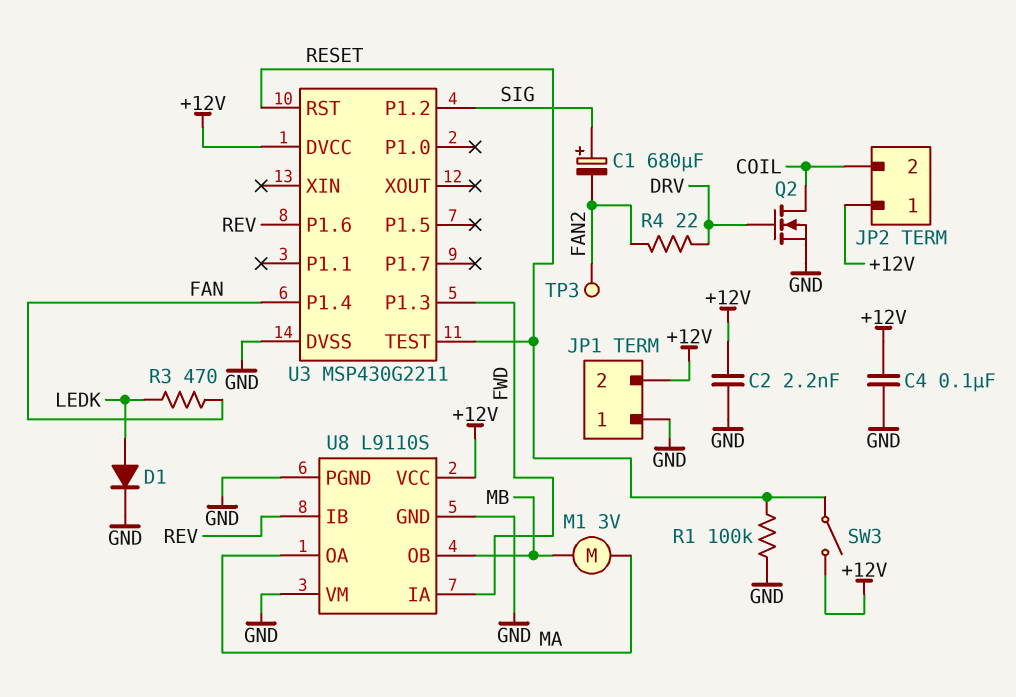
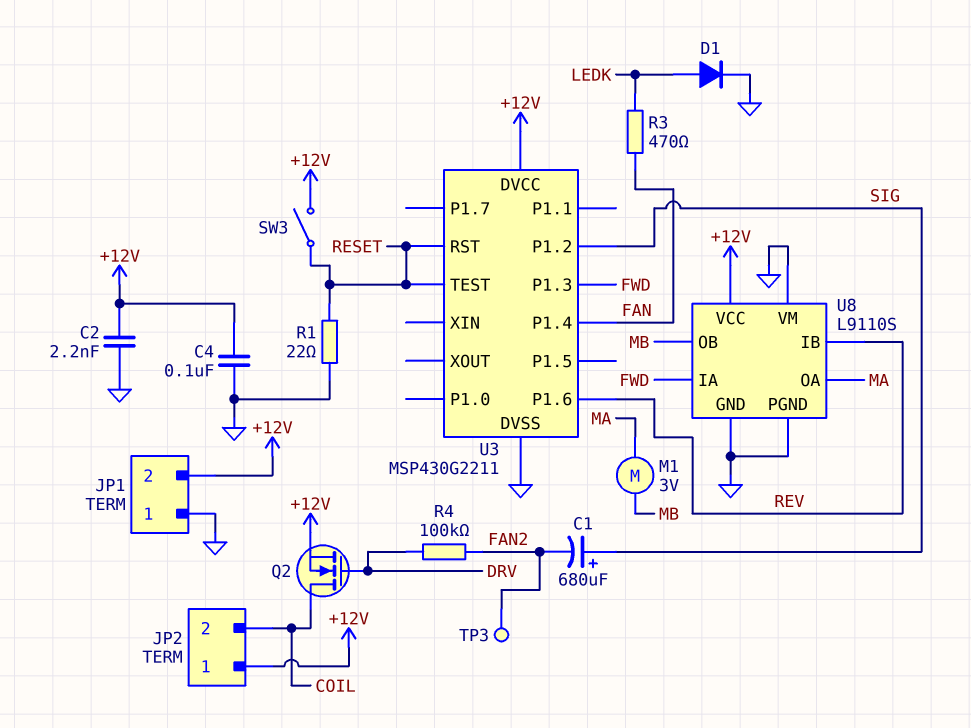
Q2: NMOS (G DRV, D COIL, S GND) -> NMOS (G DRV, D COIL, S +12V)
R1: 100k (GND, RESET) -> 22 (GND, RESET)
R4: 22 (DRV, FAN2) -> 100k (DRV, FAN2)

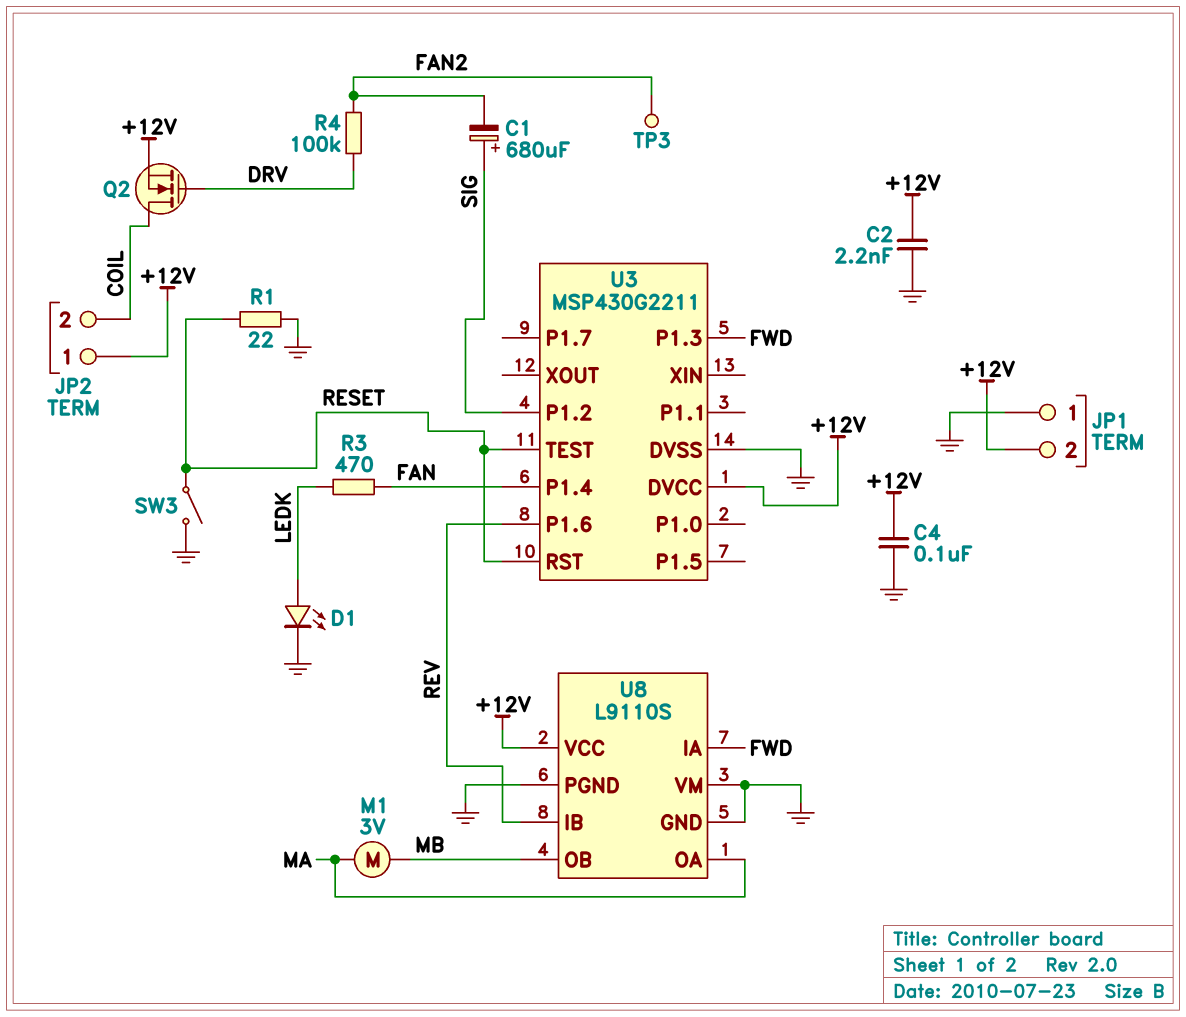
D1: diode (A LEDK, K GND) -> LED (A LEDK, K GND)
SW3: switch (+12V, RESET) -> switch (GND, RESET)

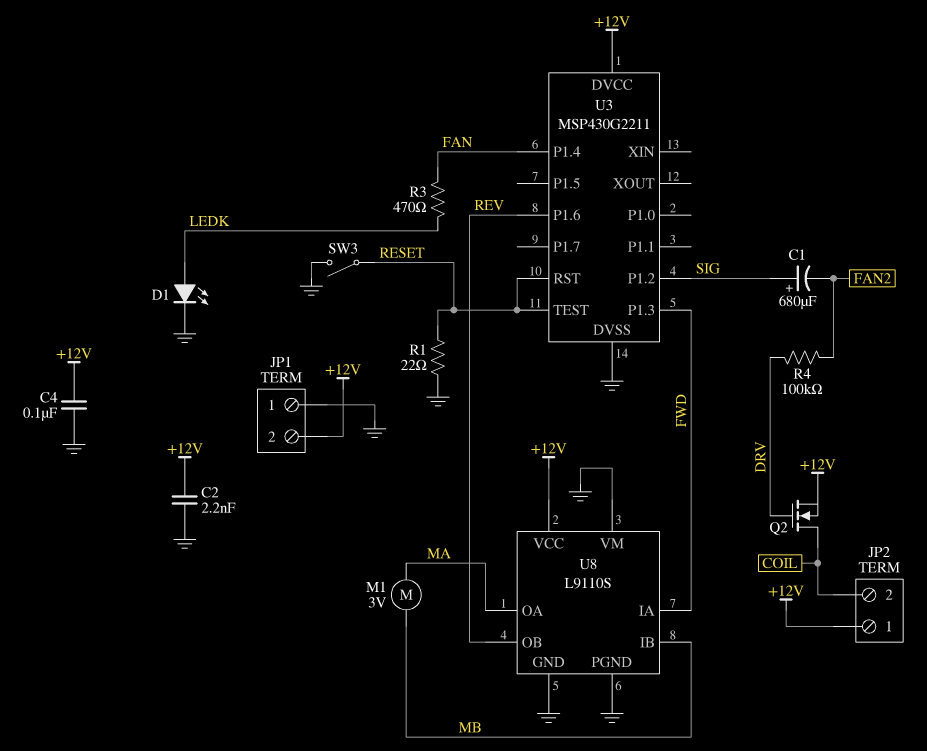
TP3: test point (FAN2) -> none
U8 pin IB: REV -> MB
U8 pin OB: MB -> REV

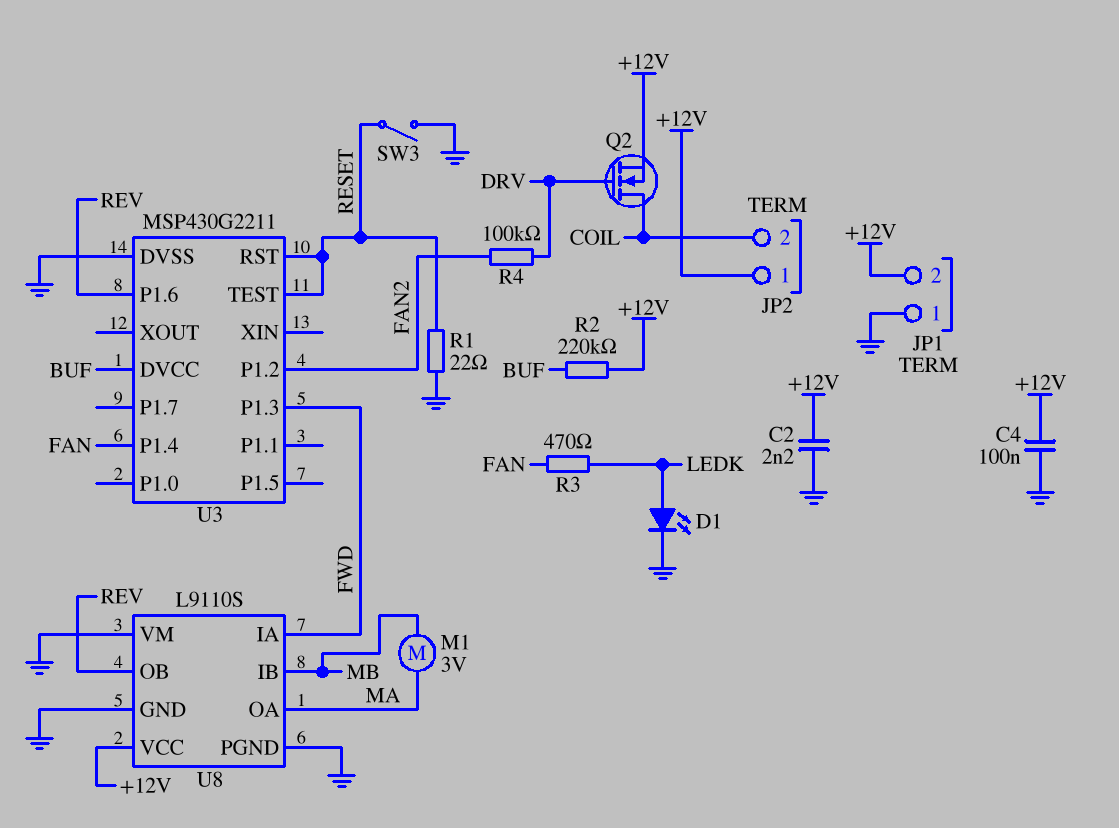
C1: 680uF (plus SIG, minus FAN2) -> none
R2: none -> 220k (+12V, BUF)
U3 pin DVCC: +12V -> BUF
U3 pin P1.2: SIG -> FAN2

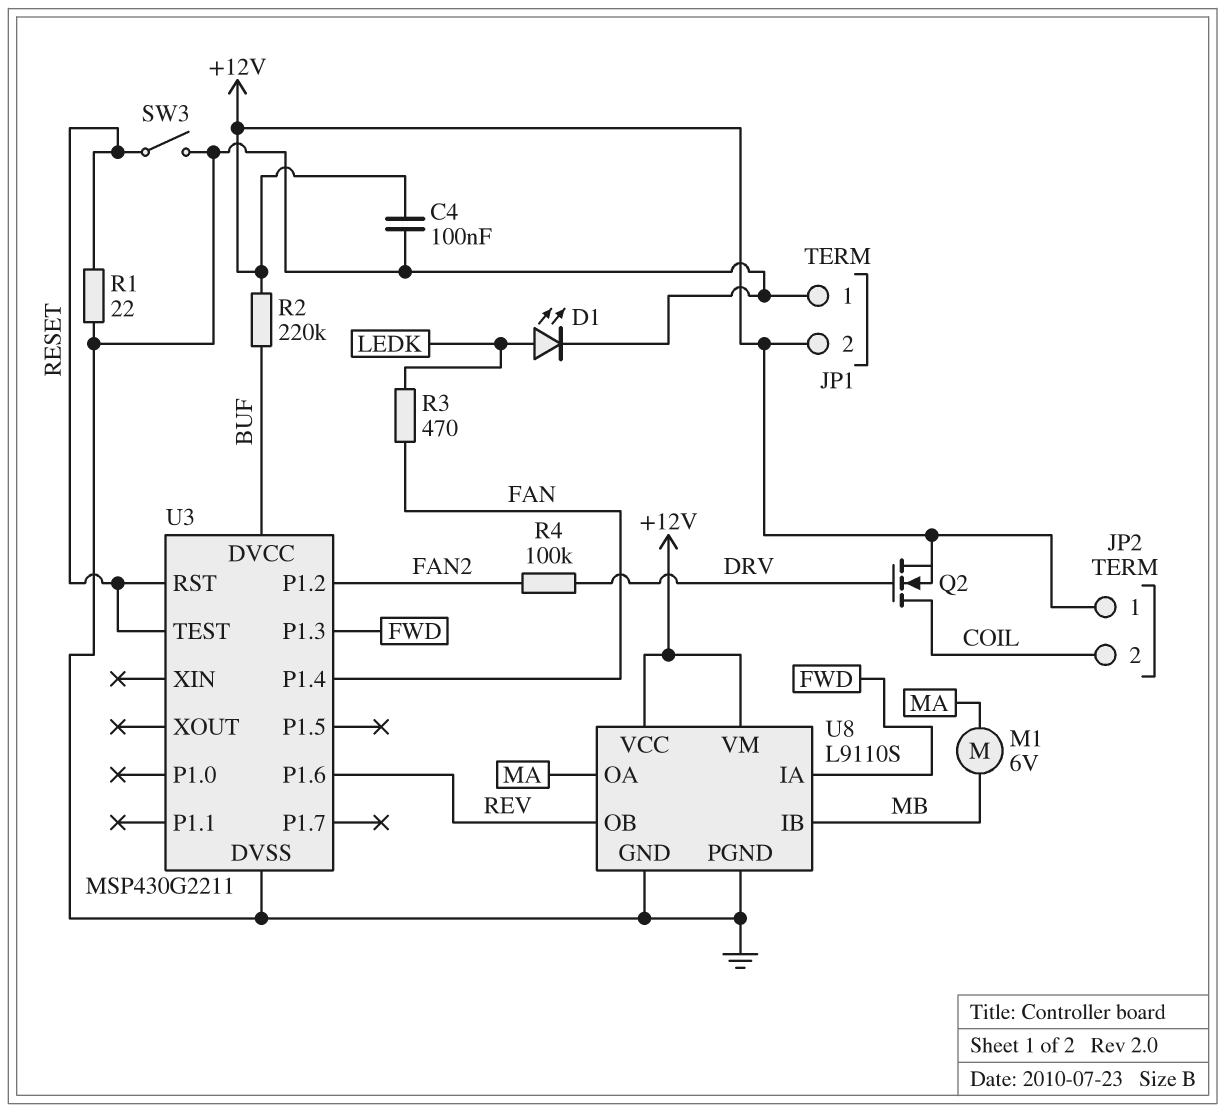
C2: 2.2nF (+12V, GND) -> none
M1: motor 3V (MA, MB) -> motor 6V (MA, MB)
U8 pin VM: GND -> +12V

